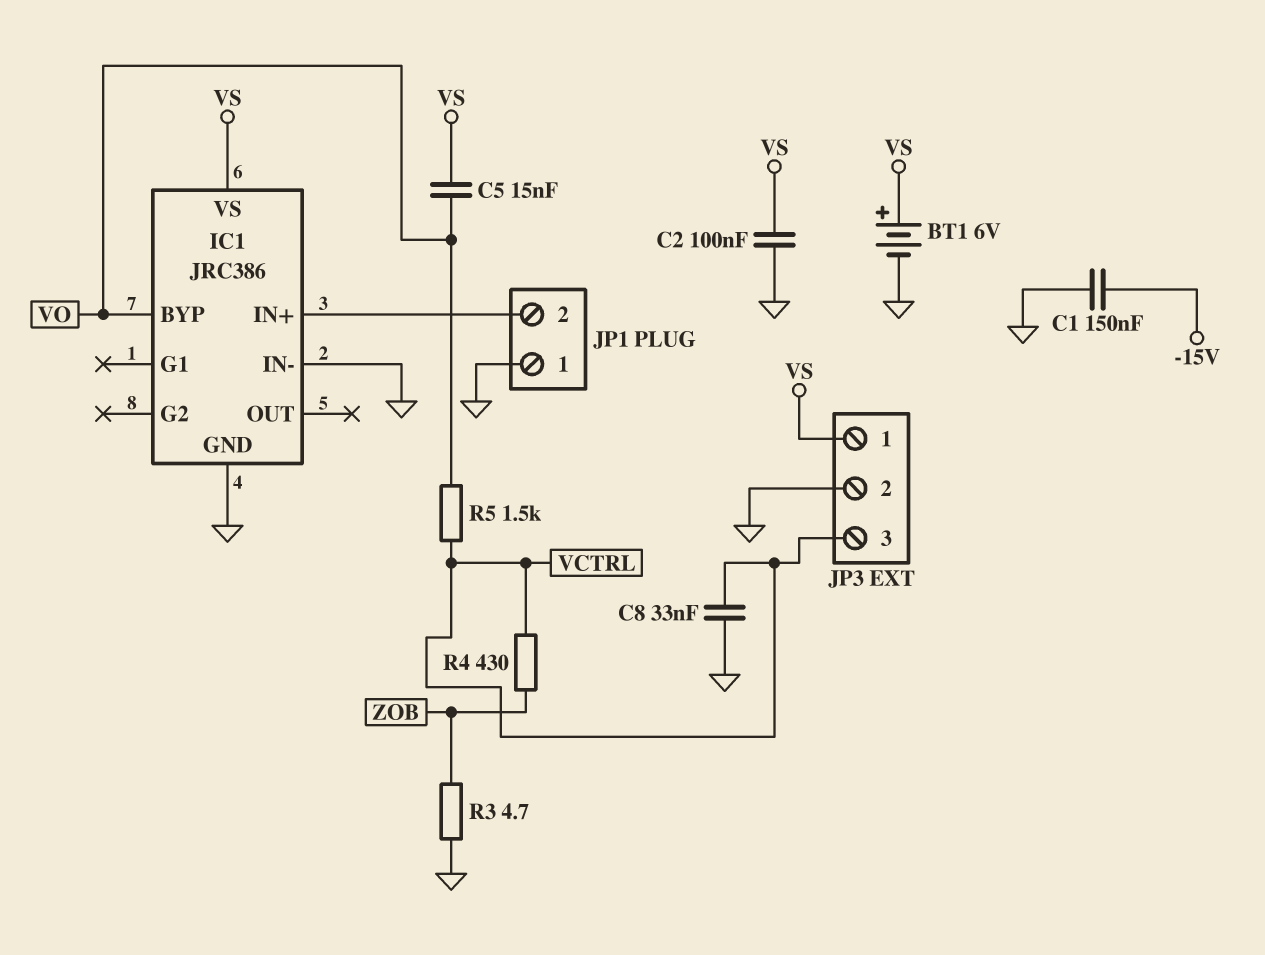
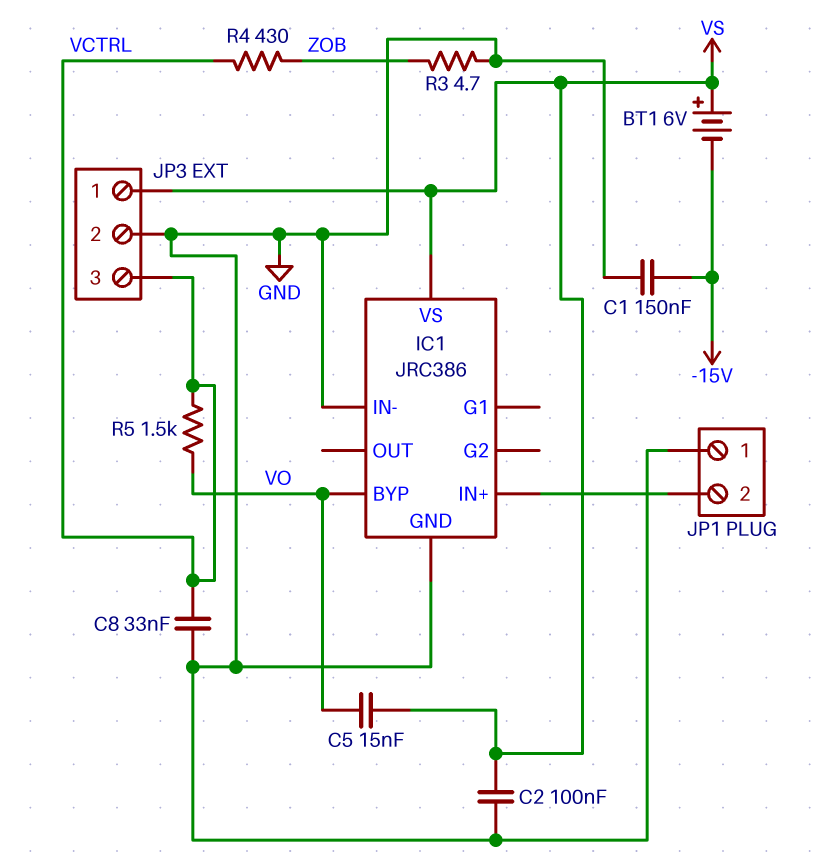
BT1: 6V (plus VS, minus GND) -> 6V (plus VS, minus -15V)

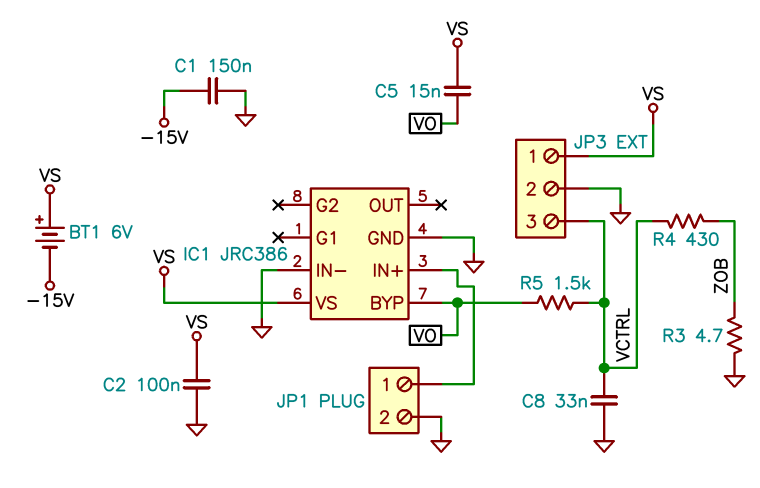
JP1 pin 1: GND -> IC1/IN+
JP1 pin 2: IC1/IN+ -> GND

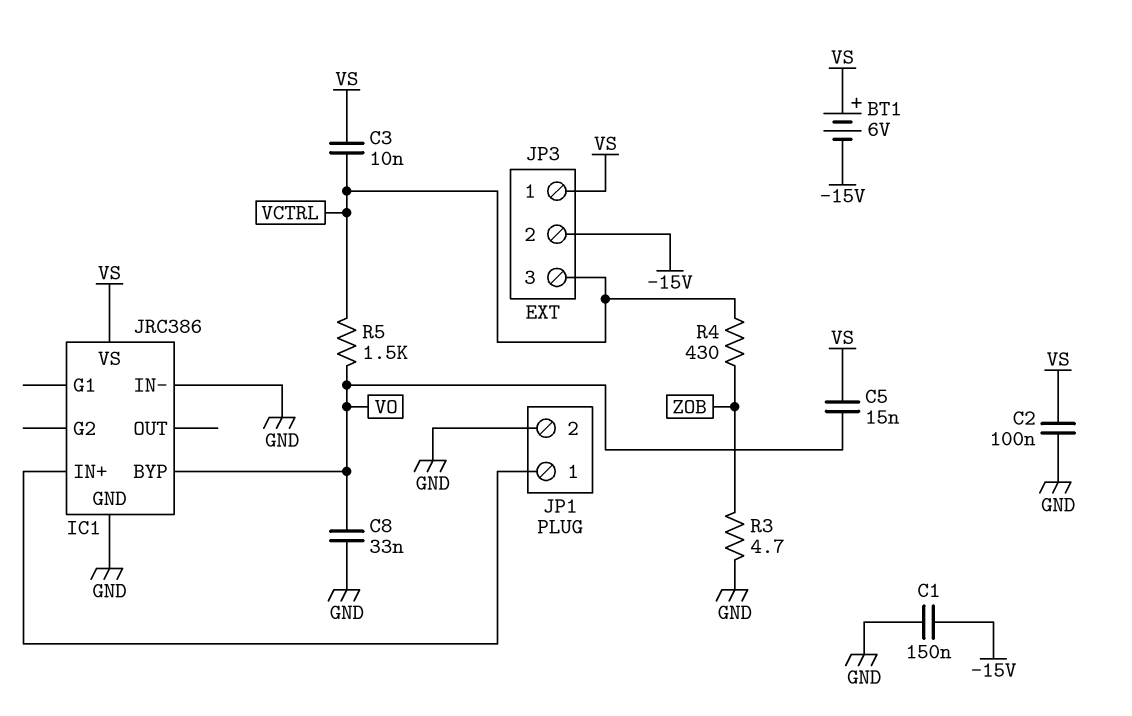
C3: none -> 10nF (VCTRL, VS)
C8: 33nF (GND, VCTRL) -> 33nF (GND, VO)
JP3 pin 2: GND -> -15V

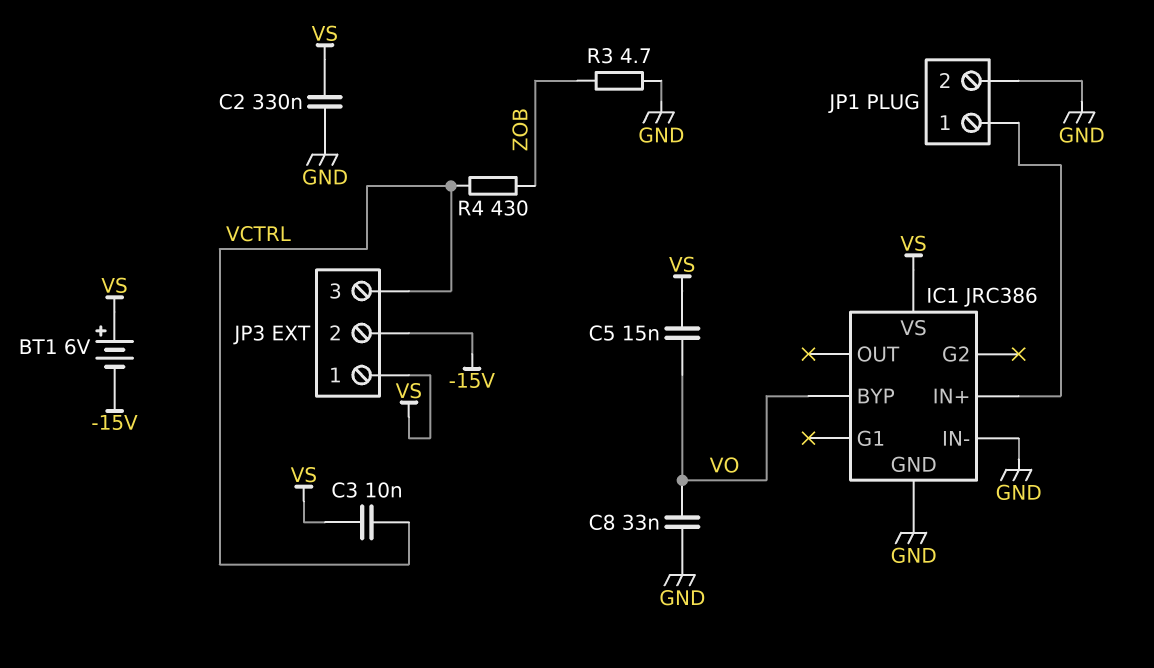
C1: 150nF (-15V, GND) -> none
C2: 100nF (GND, VS) -> 330nF (GND, VS)
R5: 1.5k (VCTRL, VO) -> none

